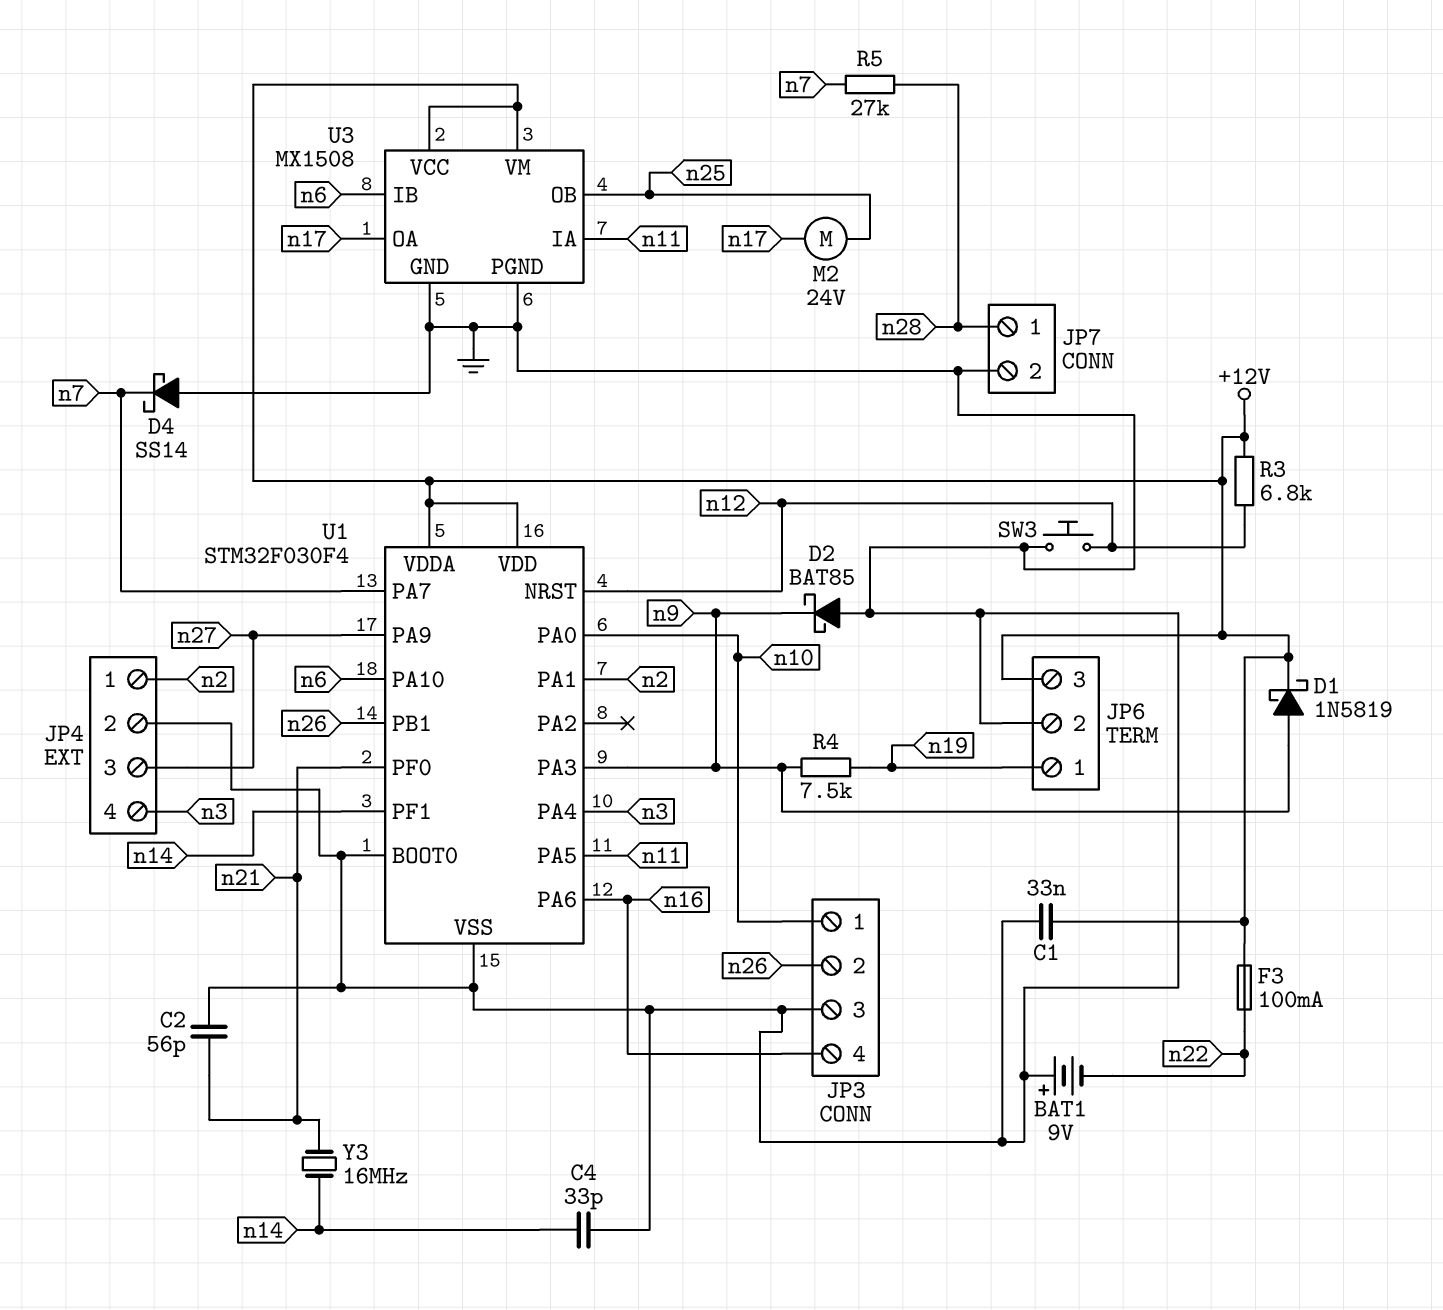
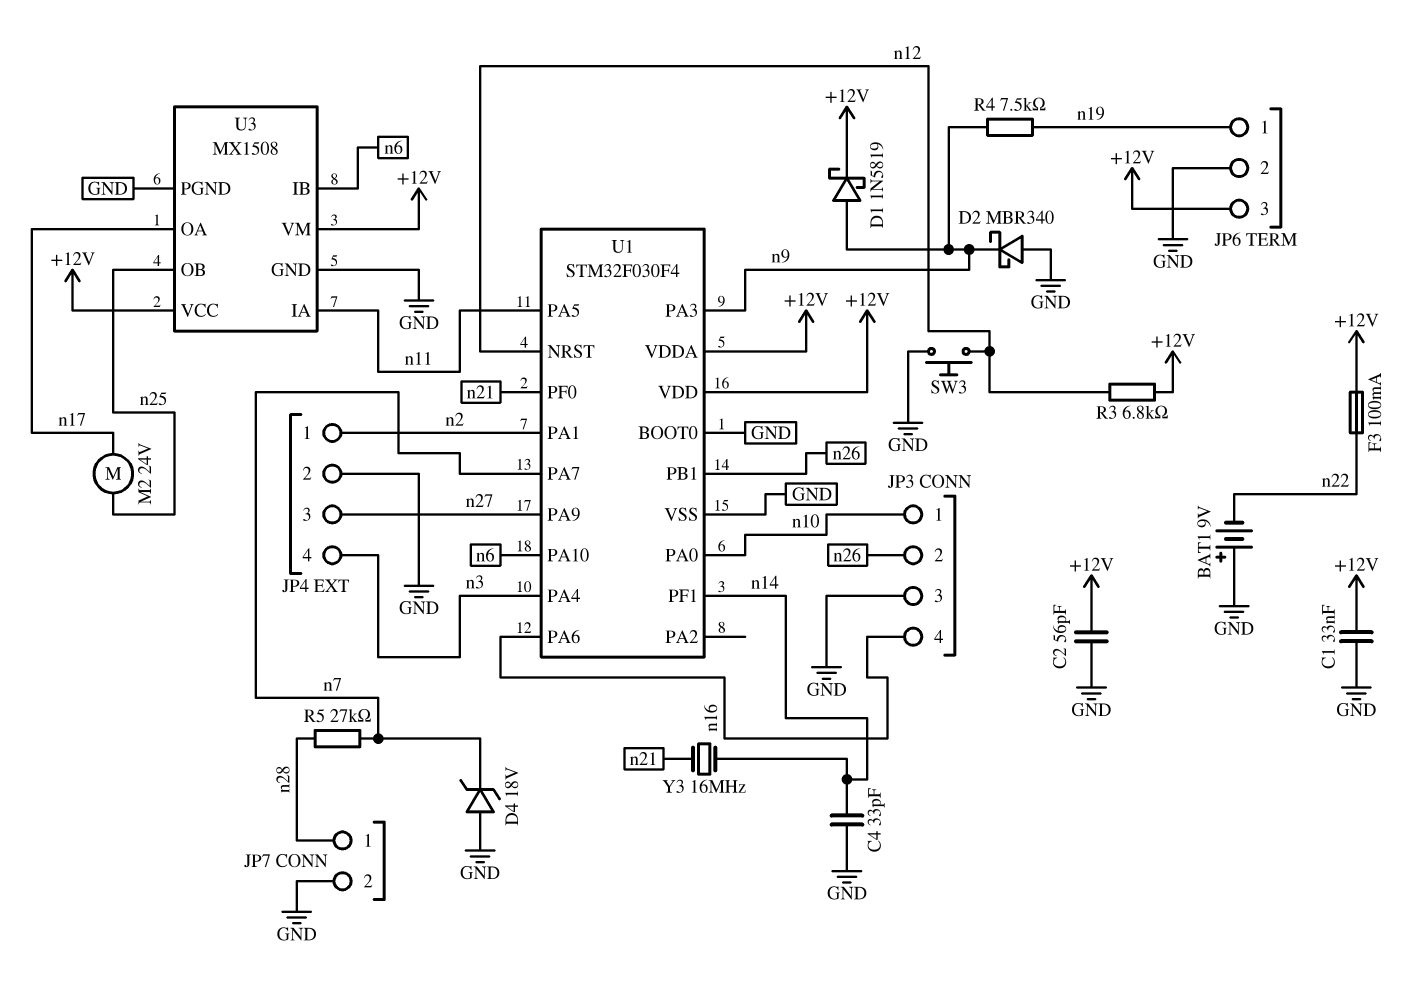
C2: 56pF (GND, n21) -> 56pF (+12V, GND)
D2: schottky BAT85 (A GND, K n9) -> schottky MBR340 (A GND, K n9)
D4: schottky SS14 (A GND, K n7) -> zener 18V (A GND, K n7)

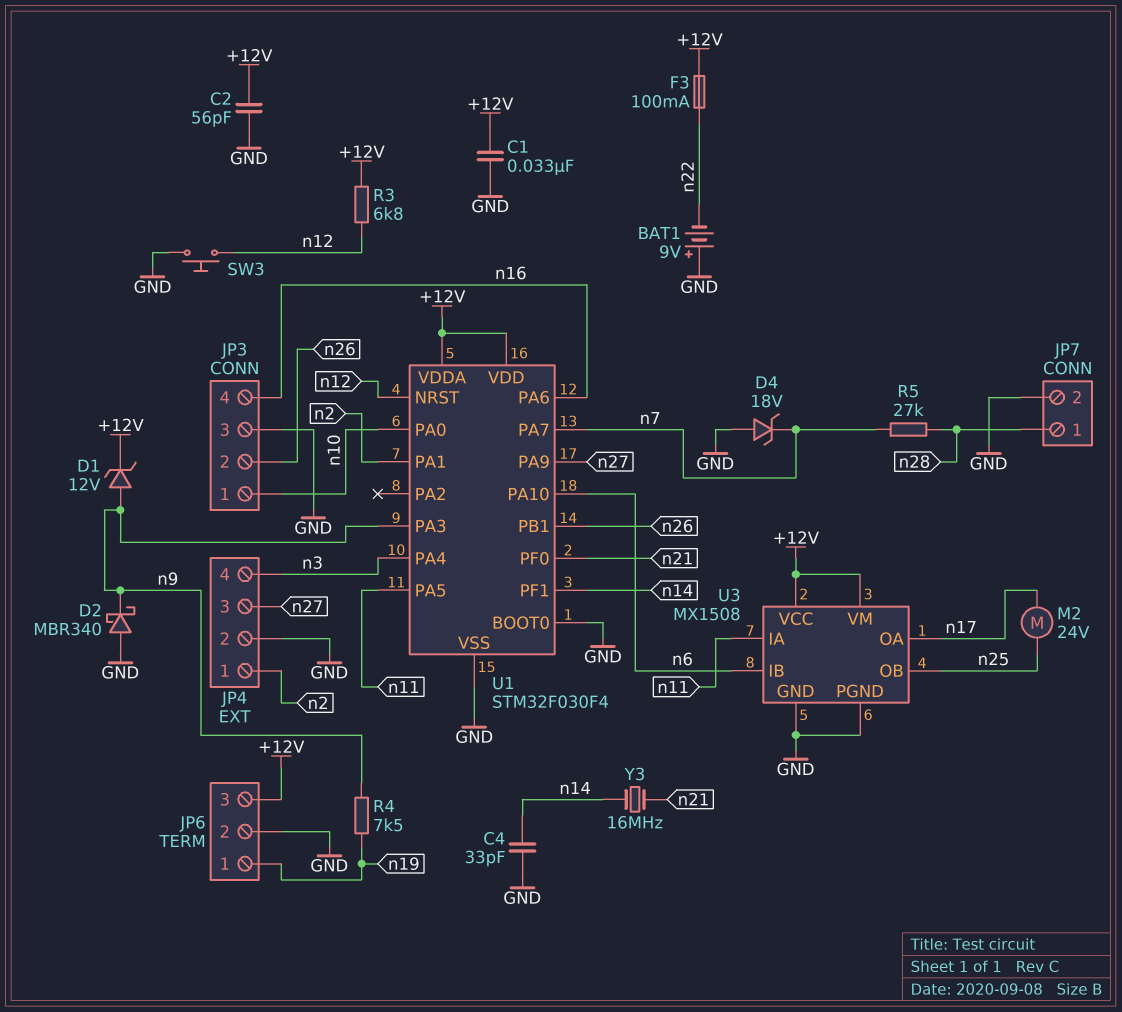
D1: schottky 1N5819 (A n9, K +12V) -> zener 12V (A n9, K +12V)

